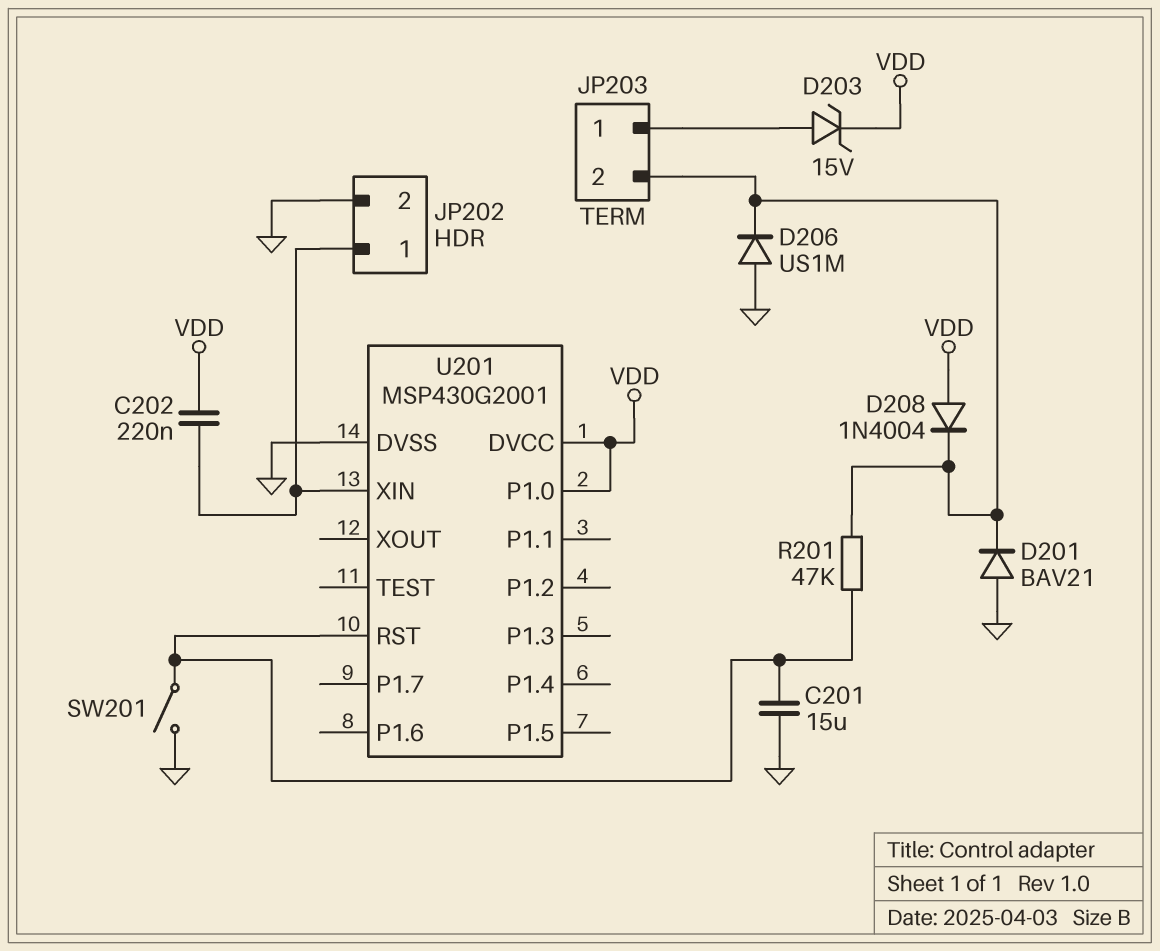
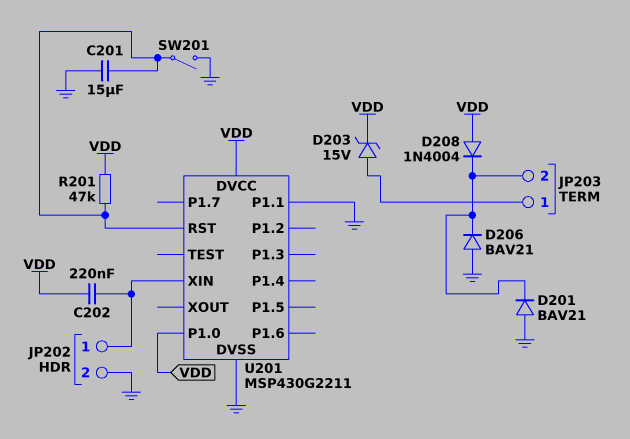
D206: diode US1M (A GND, K JP203/2) -> diode BAV21 (A GND, K JP203/2)
R201: 47k (JP203/2, U201/RST) -> 47k (U201/RST, VDD)
U201: MSP430G2001 -> MSP430G2211
U201 pin P1.1: none -> GND

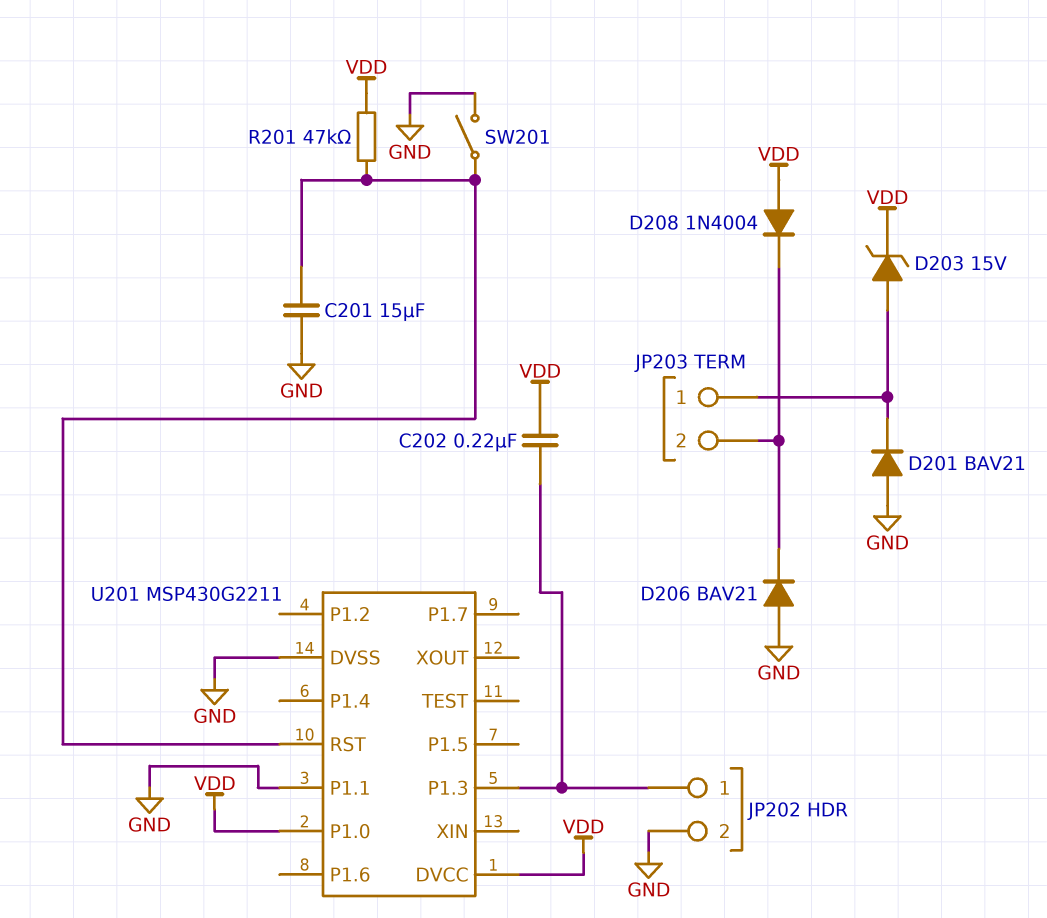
D201: diode BAV21 (A GND, K JP203/2) -> diode BAV21 (A GND, K JP203/1)
U201 pin P1.3: none -> JP202/1
U201 pin XIN: JP202/1 -> none

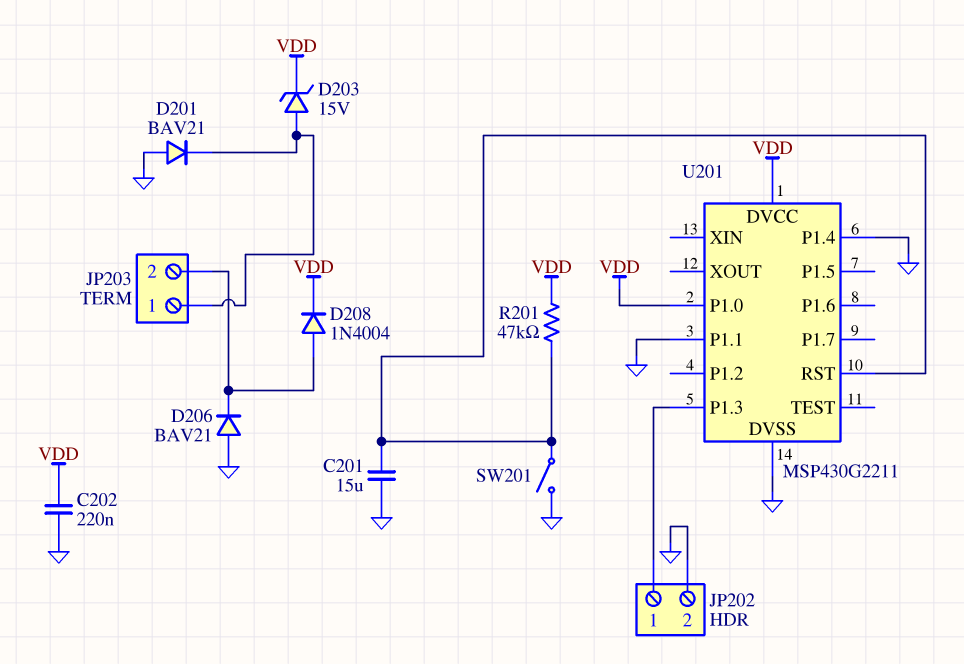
C202: 220nF (JP202/1, VDD) -> 220nF (GND, VDD)
D208: diode 1N4004 (A VDD, K JP203/2) -> diode 1N4004 (A JP203/2, K VDD)
U201 pin P1.4: none -> GND

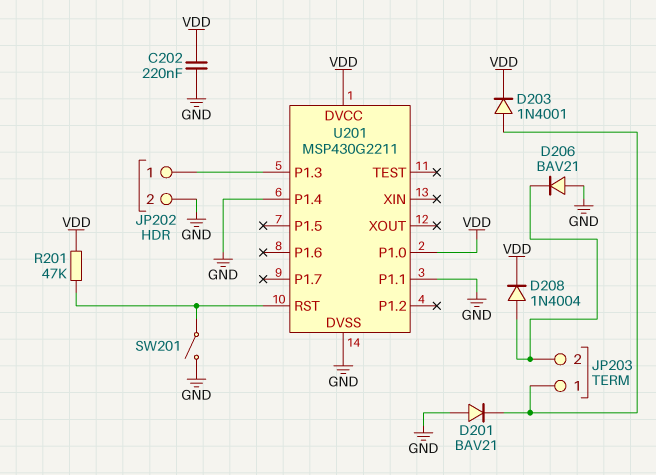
C201: 15uF (GND, U201/RST) -> none
D203: zener 15V (A JP203/1, K VDD) -> diode 1N4001 (A JP203/1, K VDD)

